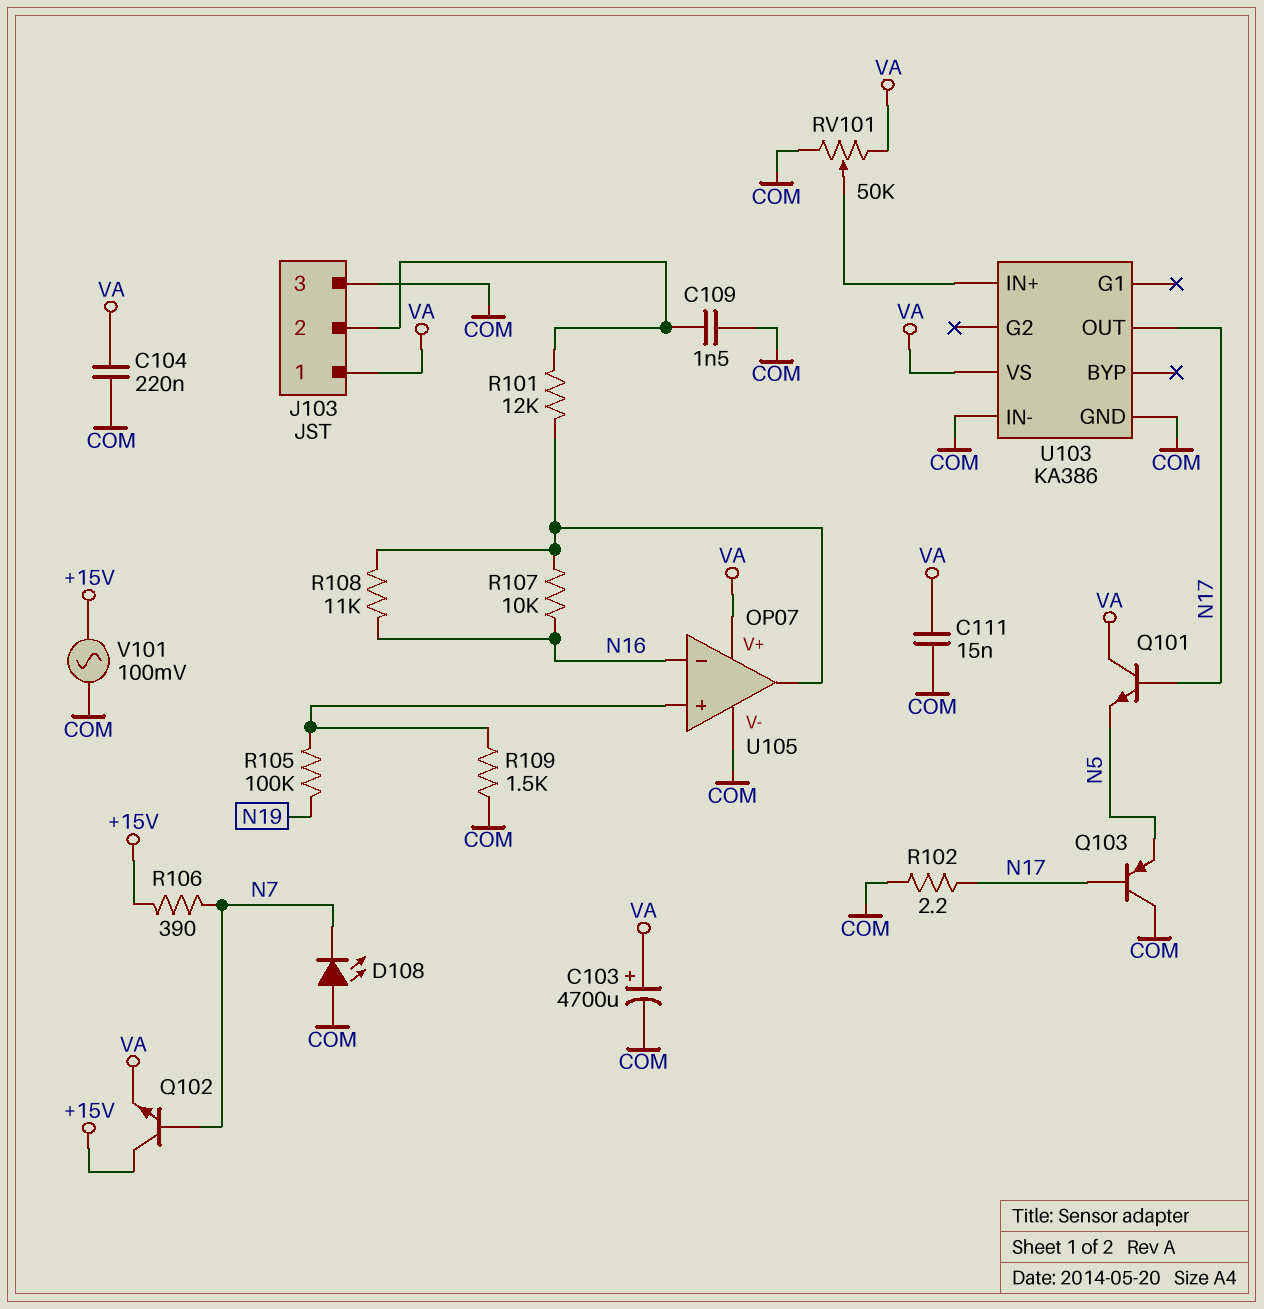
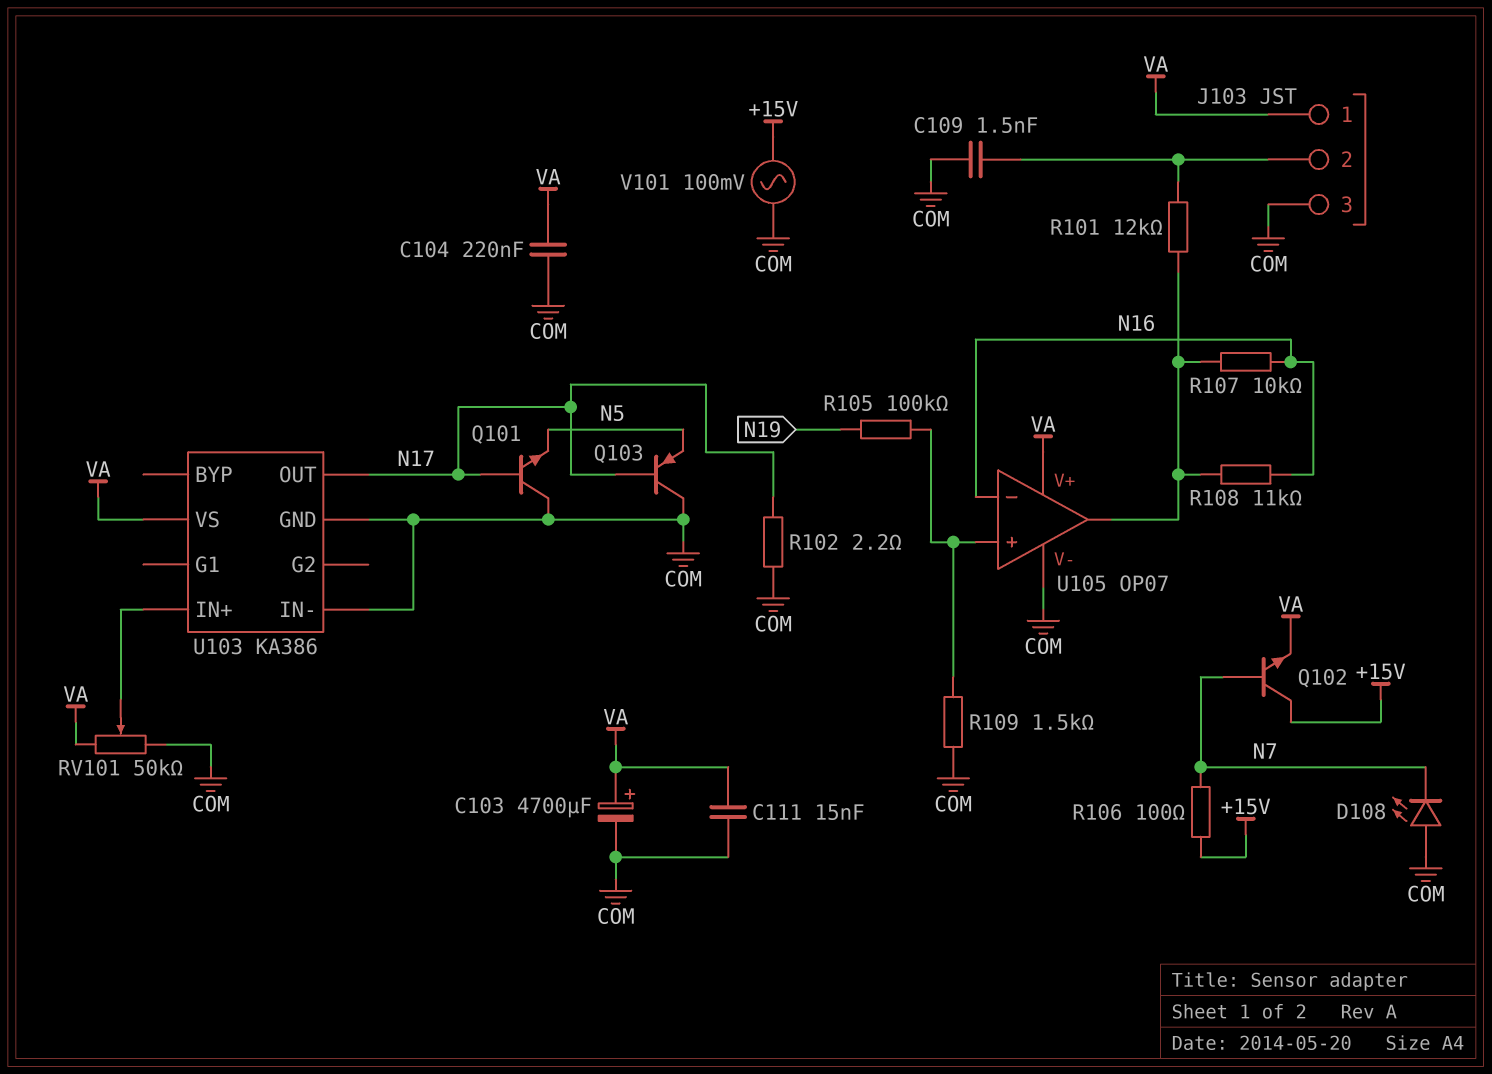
Q101: NPN (B N17, C VA, E N5) -> NPN (B N17, C COM, E N5)
R106: 390 (+15V, N7) -> 100 (+15V, N7)

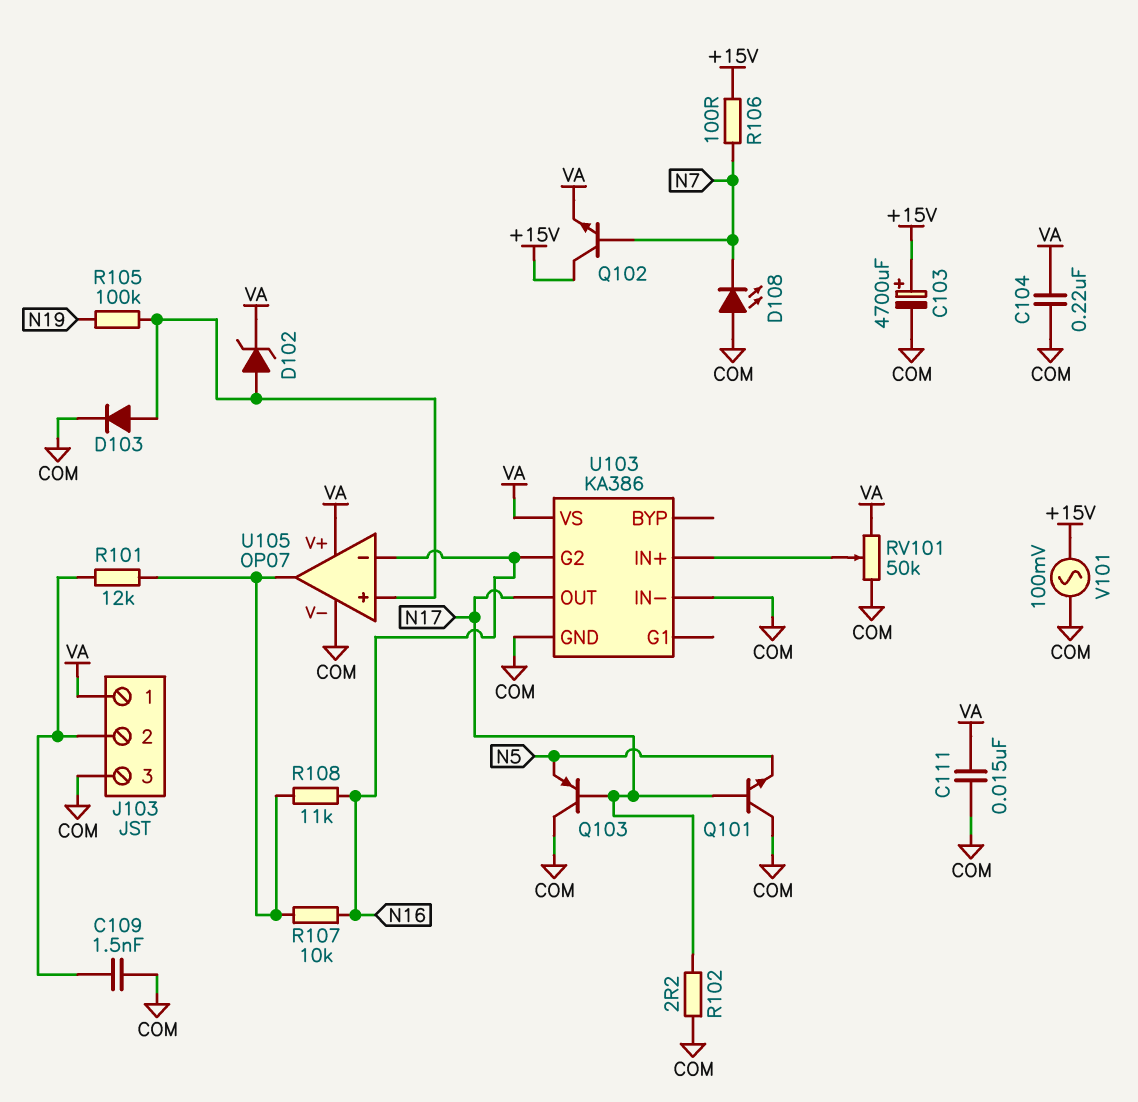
C103: 4700uF (plus VA, minus COM) -> 4700uF (plus +15V, minus COM)
D102: none -> zener (A U105/in+, K VA)
D103: none -> diode (A U105/in+, K COM)
R109: 1.5k (COM, U105/in+) -> none
U103 pin G2: none -> N16

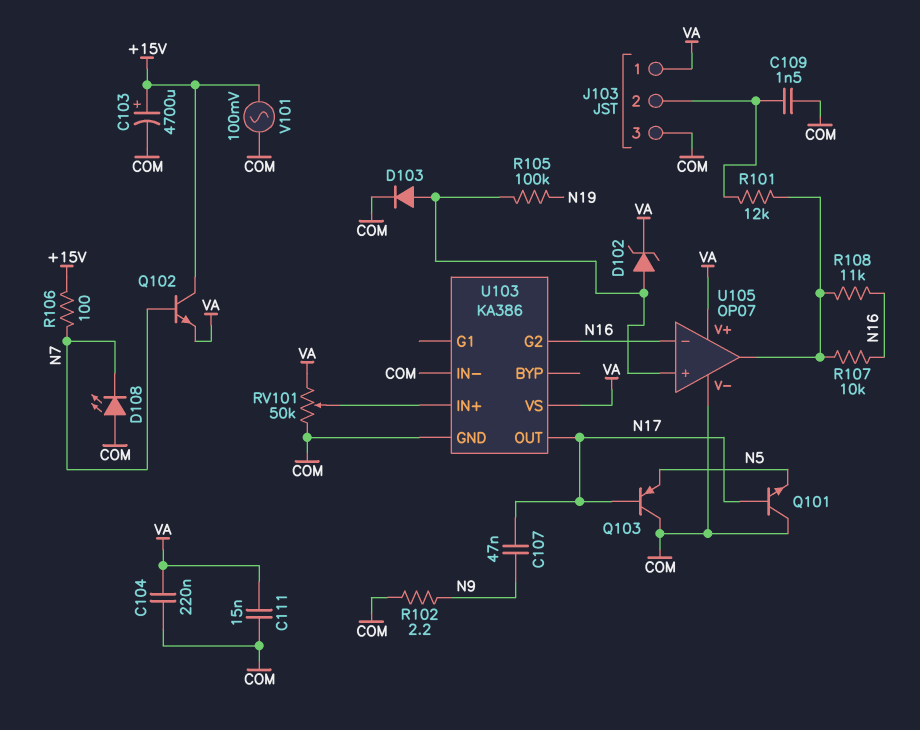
C107: none -> 47nF (N9, N17)
R102: 2.2 (COM, N17) -> 2.2 (COM, N9)

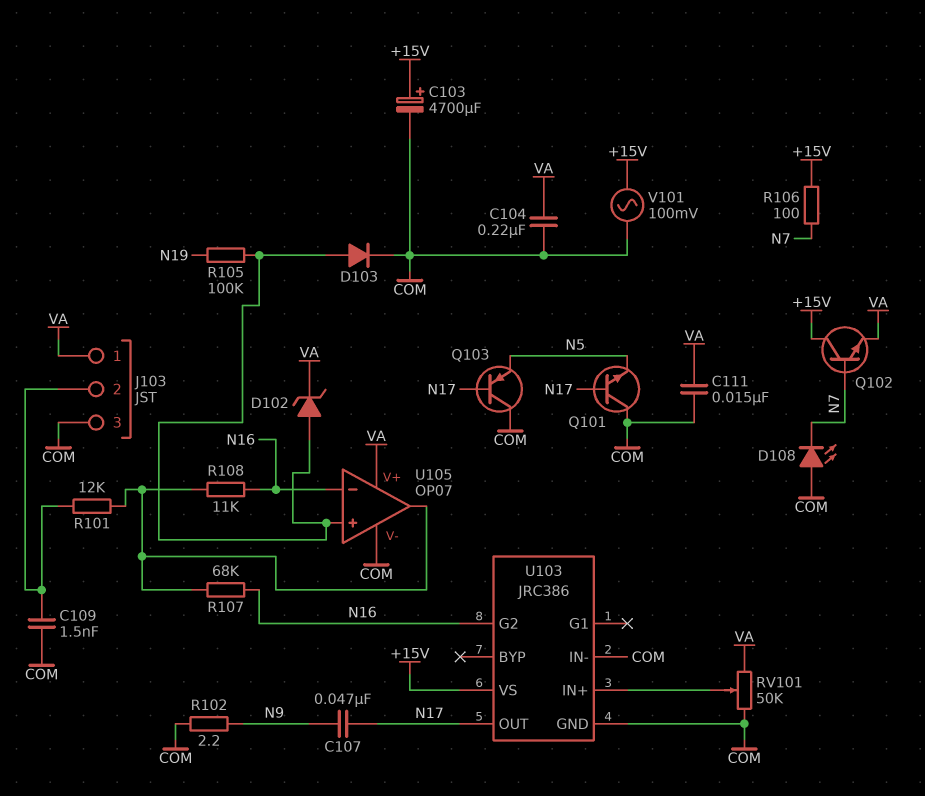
R107: 10k (N16, U105/out) -> 68k (N16, U105/out)
U103: KA386 -> JRC386
U103 pin VS: VA -> +15V

